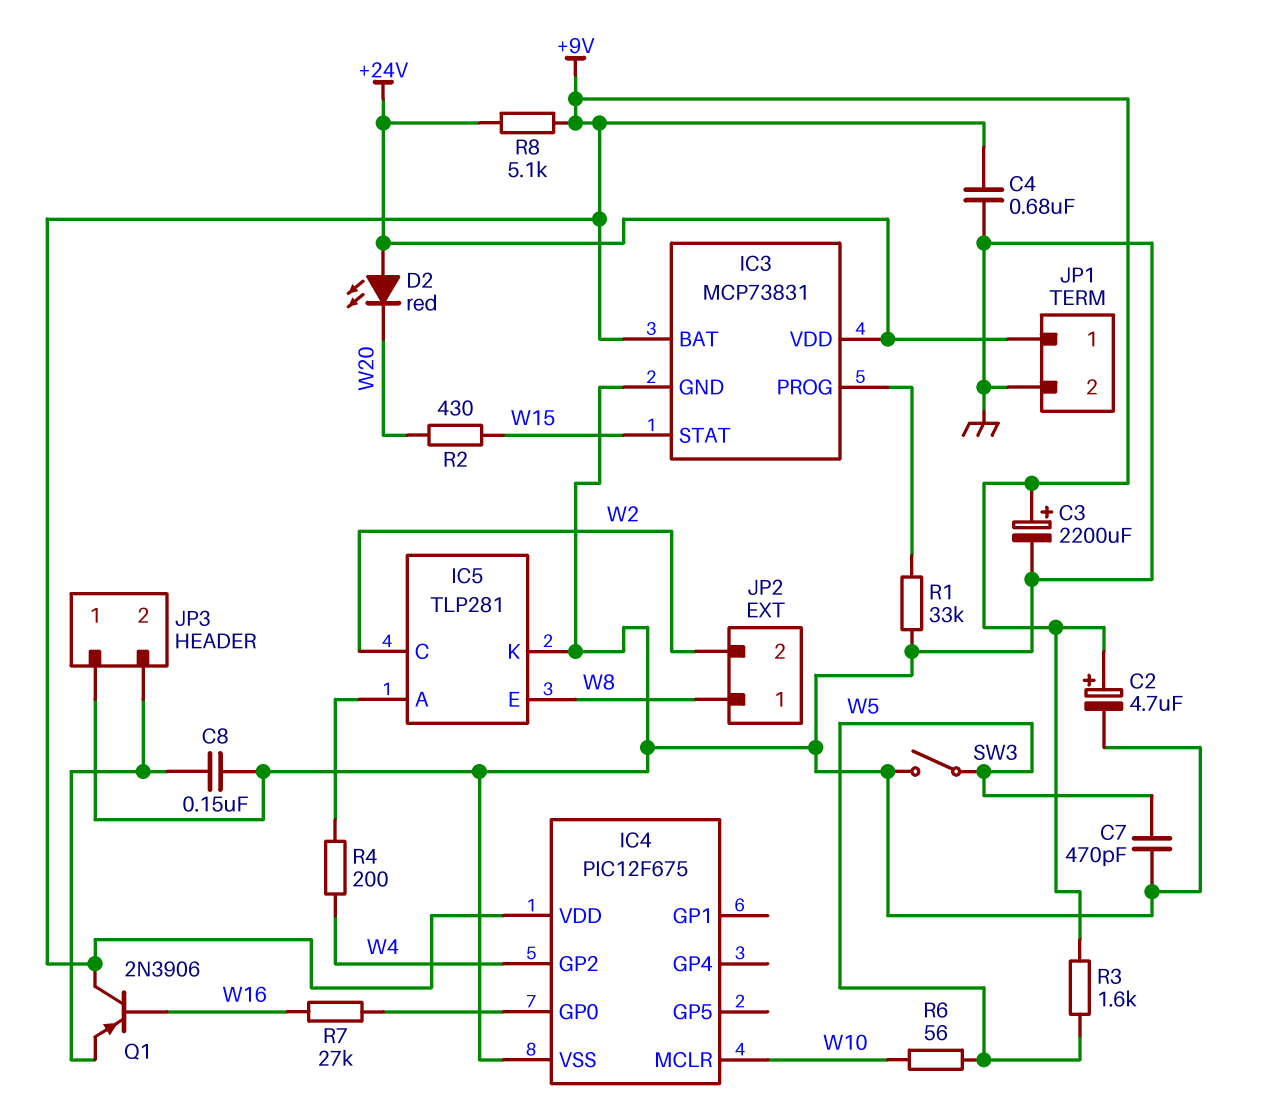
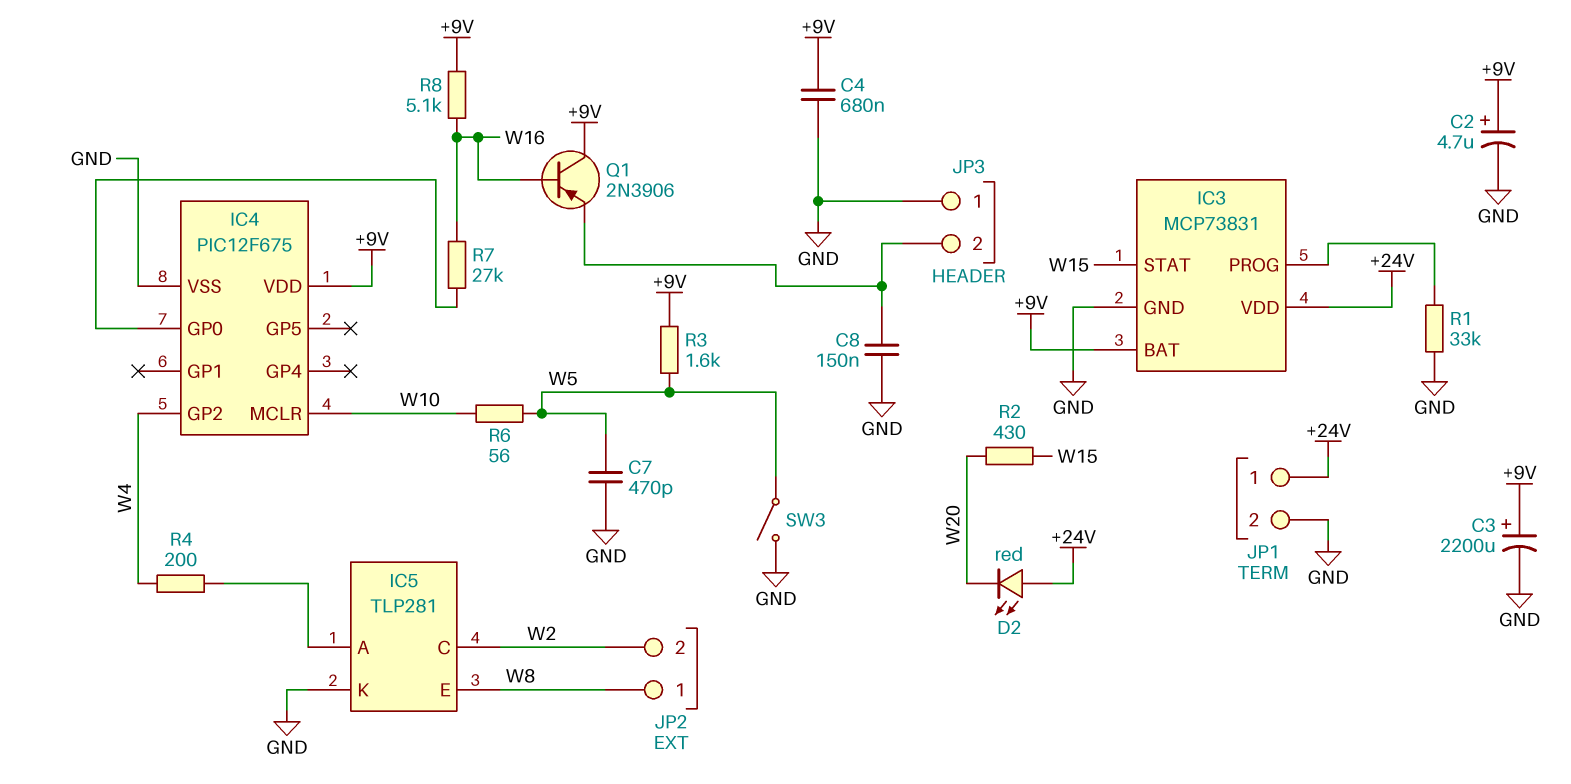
R8: 5.1k (+9V, +24V) -> 5.1k (+9V, W16)

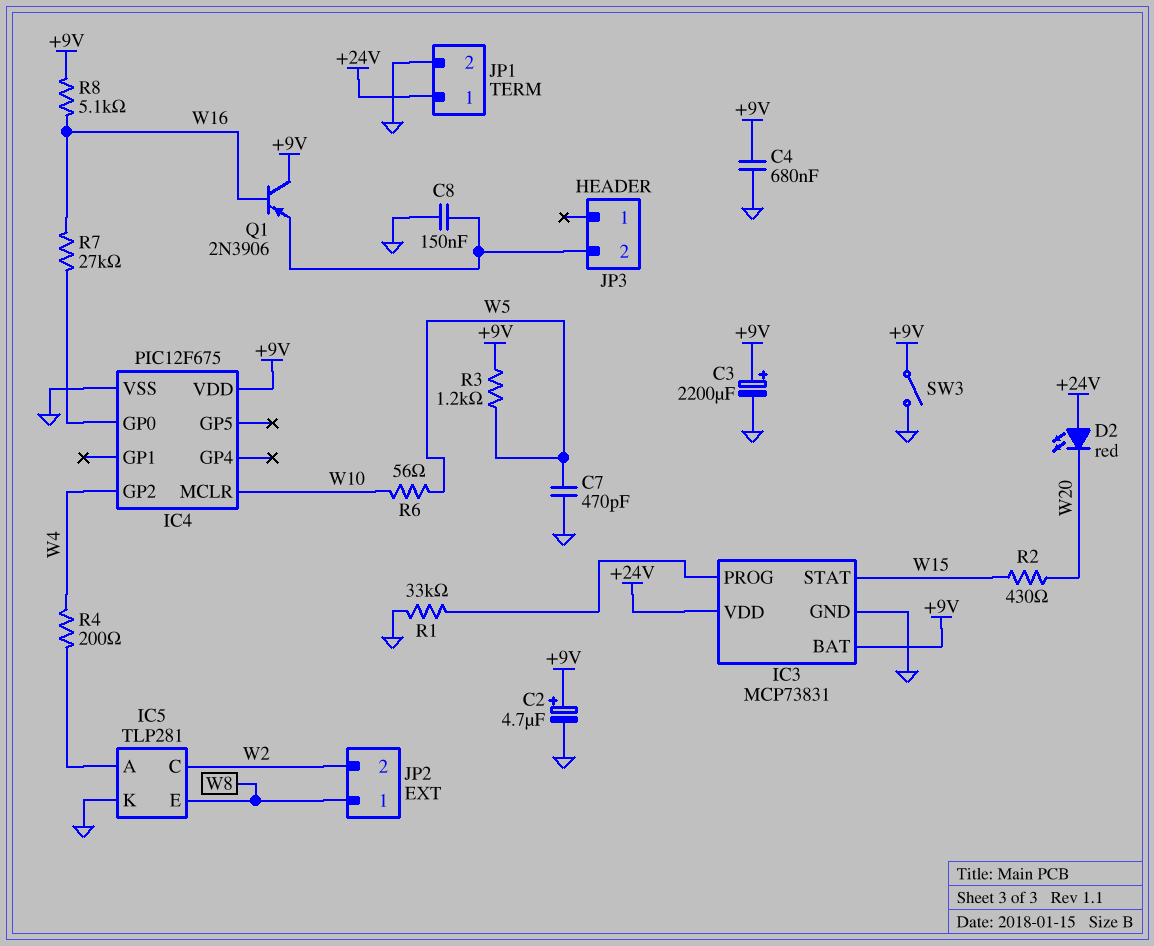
JP3 pin 1: GND -> none
R3: 1.6k (+9V, W5) -> 1.2k (+9V, W5)
SW3: switch (GND, W5) -> switch (+9V, GND)

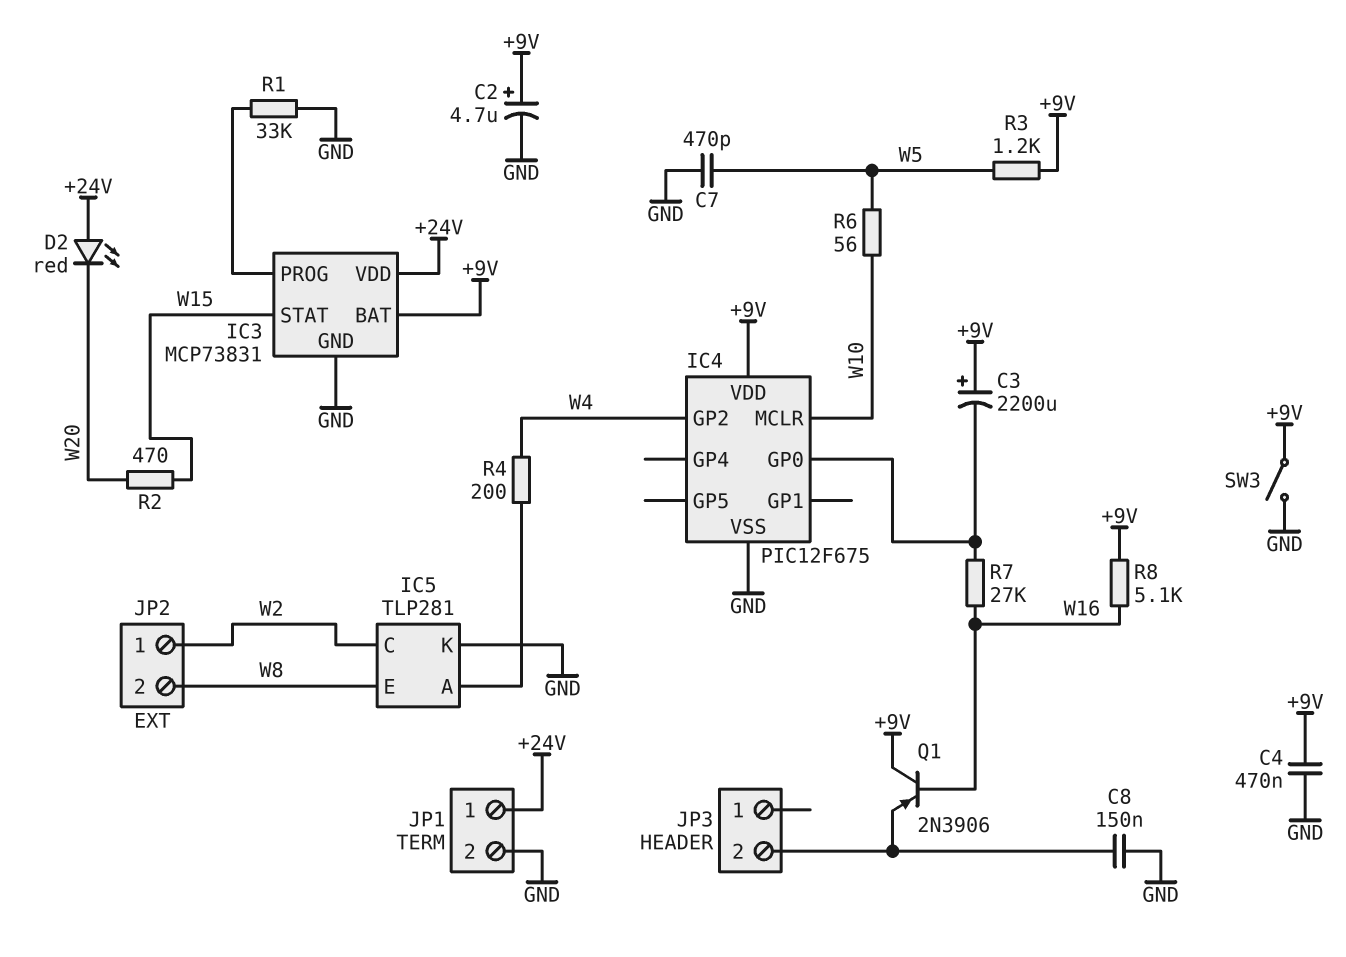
C3: 2200uF (plus +9V, minus GND) -> 2200uF (plus +9V, minus IC4/GP0)
C4: 680nF (+9V, GND) -> 470nF (+9V, GND)
JP2 pin 1: W8 -> W2
JP2 pin 2: W2 -> W8
R2: 430 (W15, W20) -> 470 (W15, W20)

